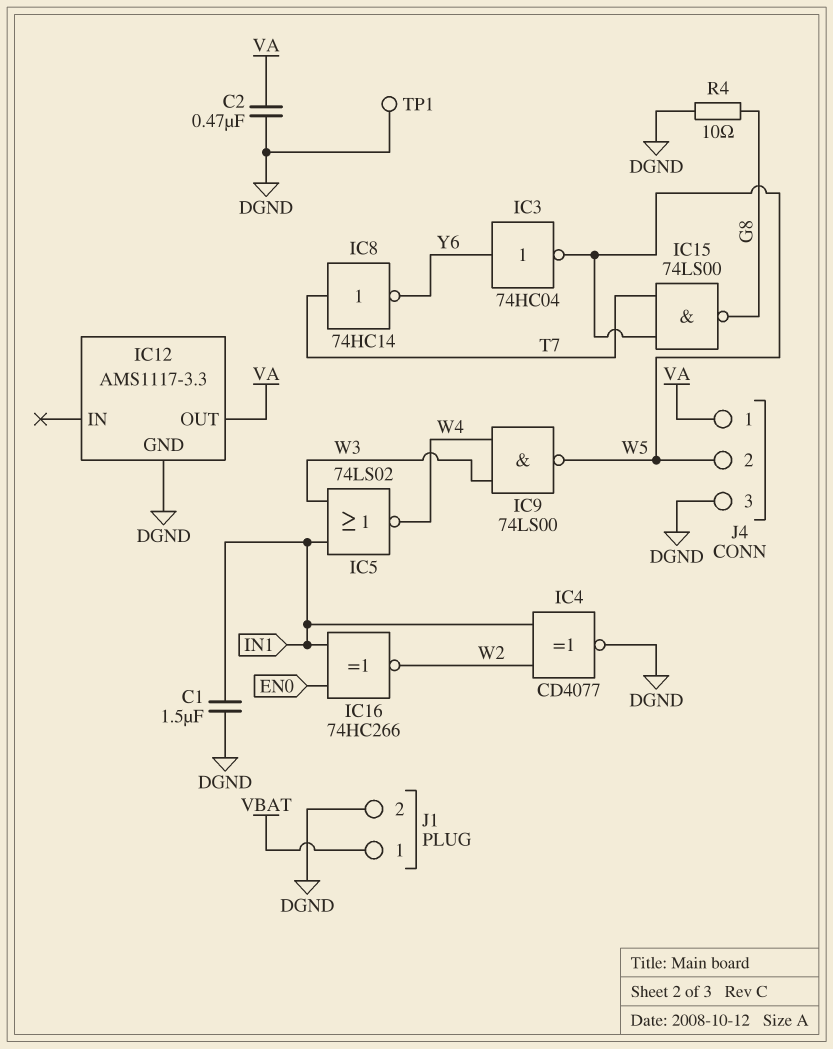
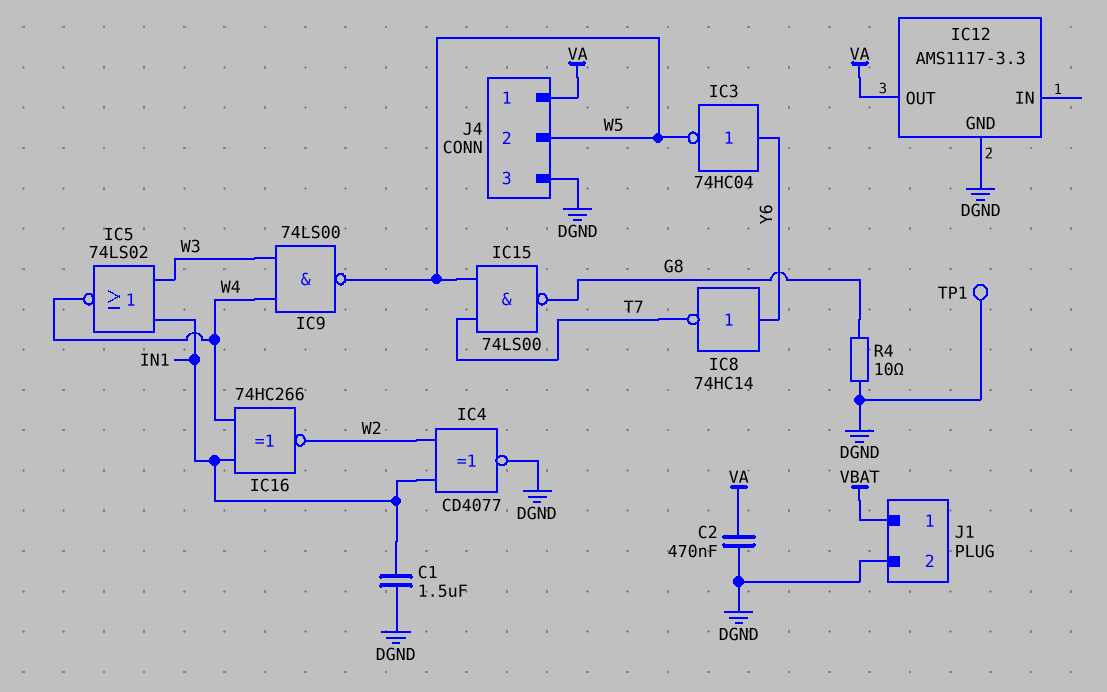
IC8: NOT 74HC14 (in T7, out Y6) -> NOT 74HC14 (in Y6, out T7)
IC16: XNOR 74HC266 (in EN0, in IN1, out W2) -> XNOR 74HC266 (in IN1, in W4, out W2)

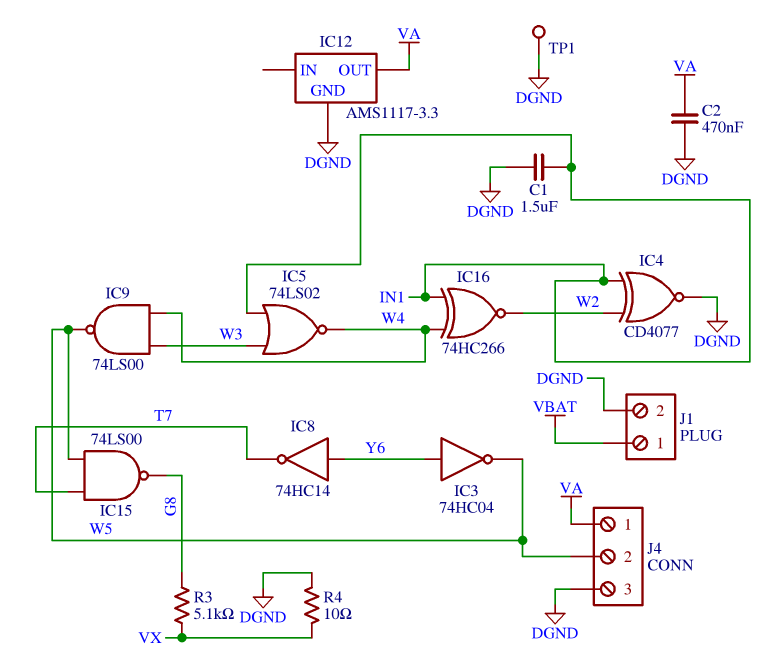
R3: none -> 5.1k (G8, VX)
R4: 10 (DGND, G8) -> 10 (DGND, VX)

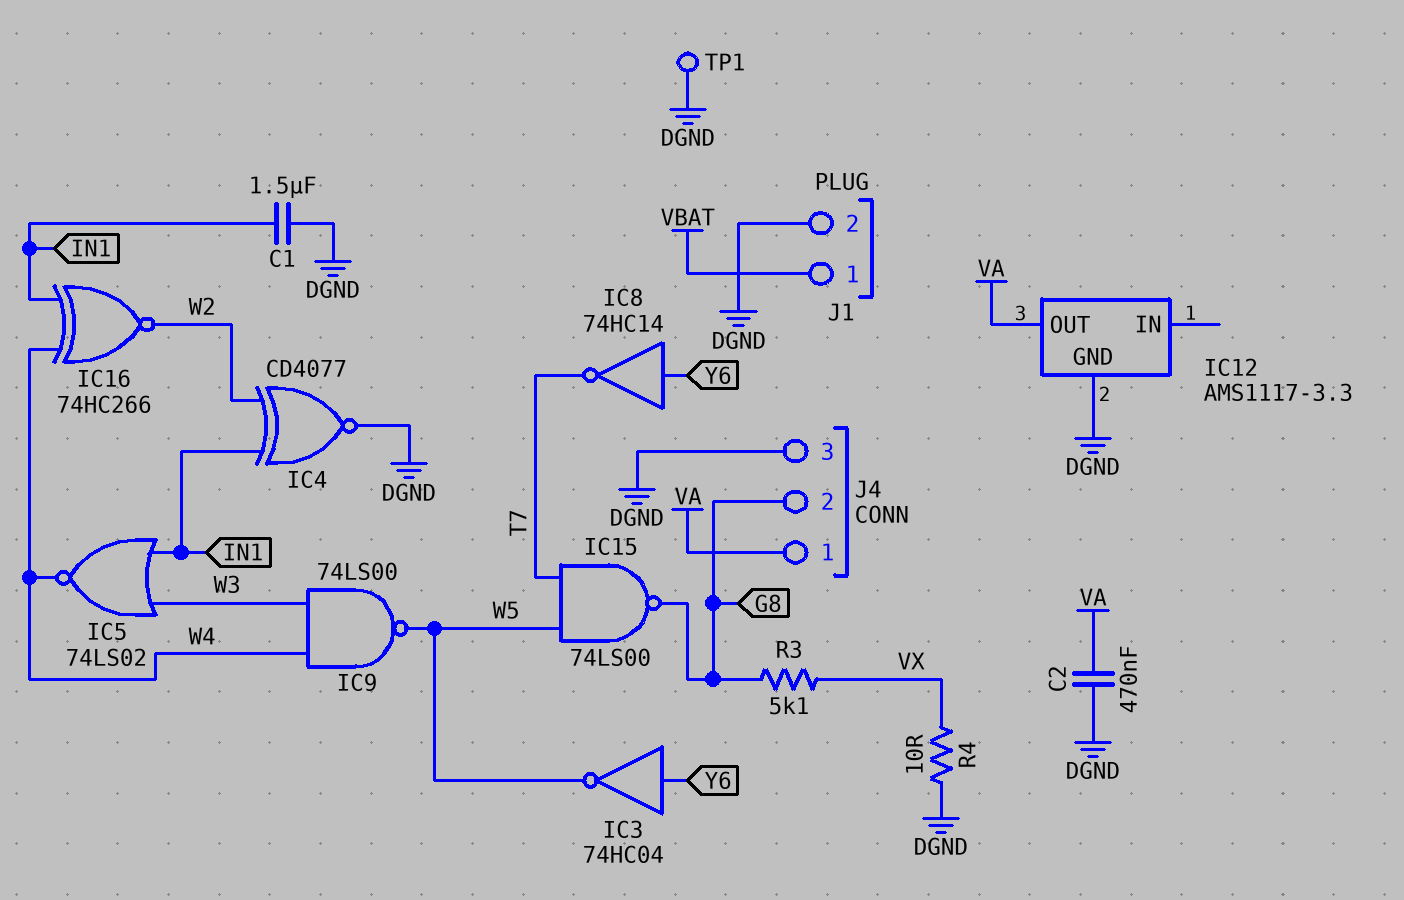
J4 pin 2: W5 -> G8

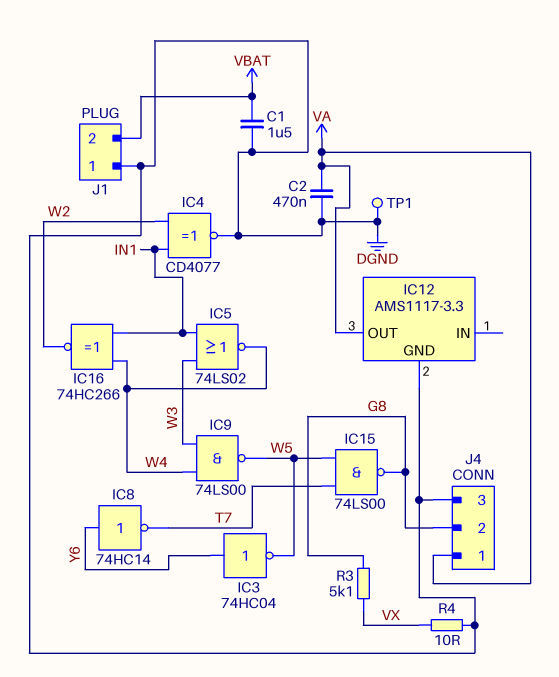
C1: 1.5uF (DGND, IN1) -> 1.5uF (DGND, VBAT)
J1 pin 1: VBAT -> DGND
J1 pin 2: DGND -> VBAT

